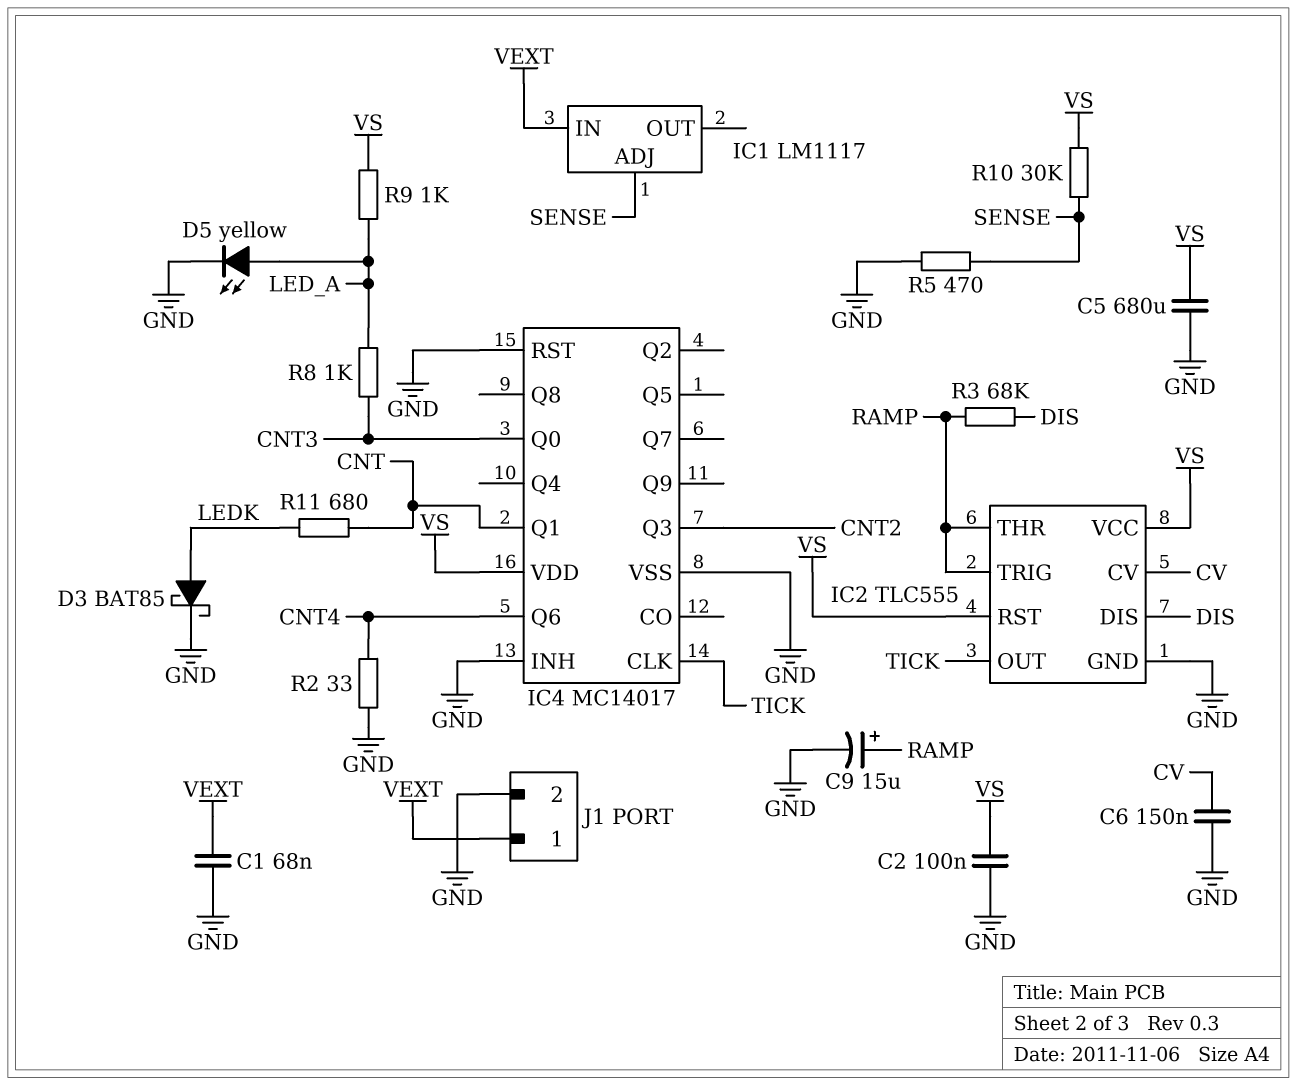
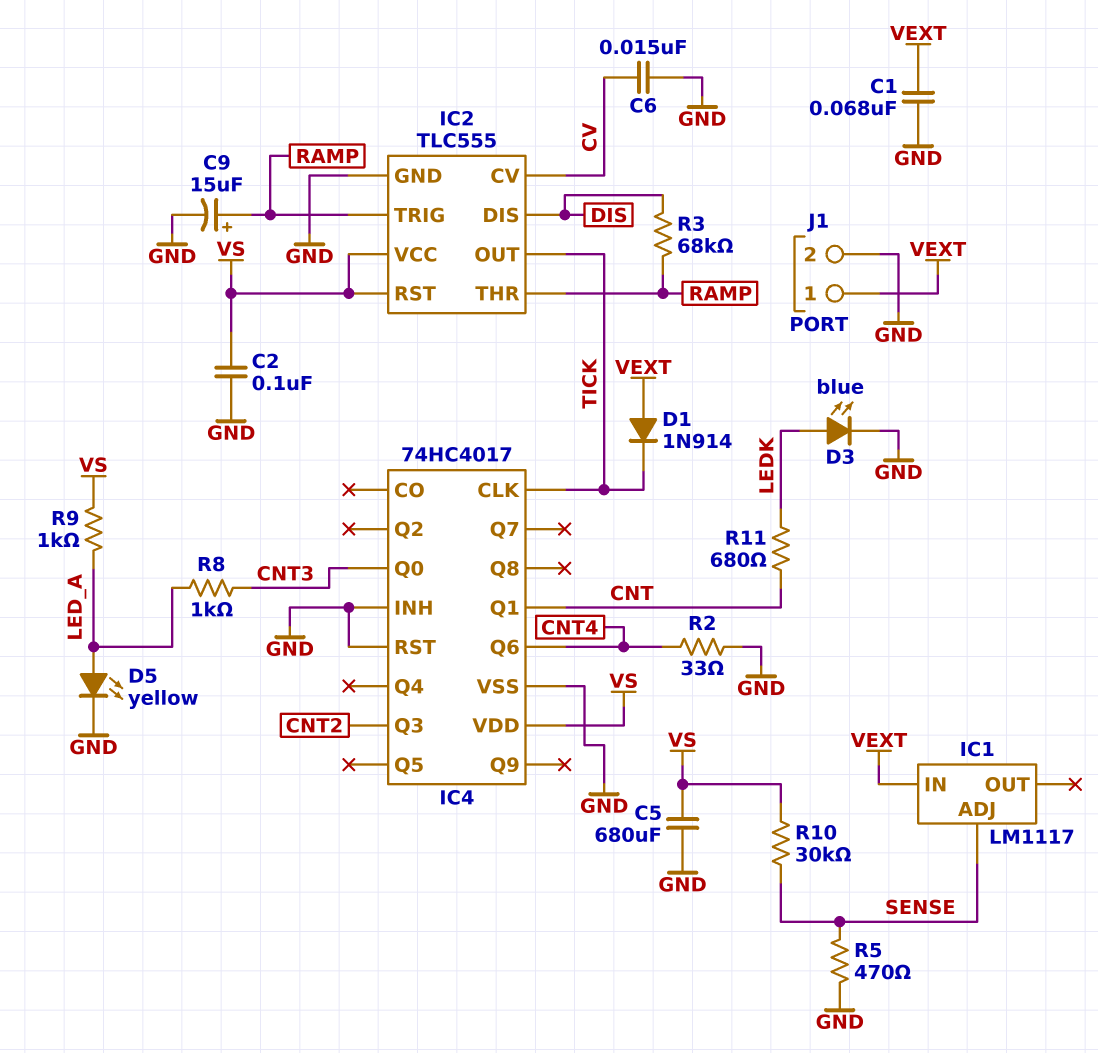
C6: 150nF (CV, GND) -> 15nF (CV, GND)
D1: none -> diode 1N914 (A VEXT, K TICK)
D3: schottky BAT85 (A LEDK, K GND) -> LED blue (A LEDK, K GND)
IC4: MC14017 -> 74HC4017

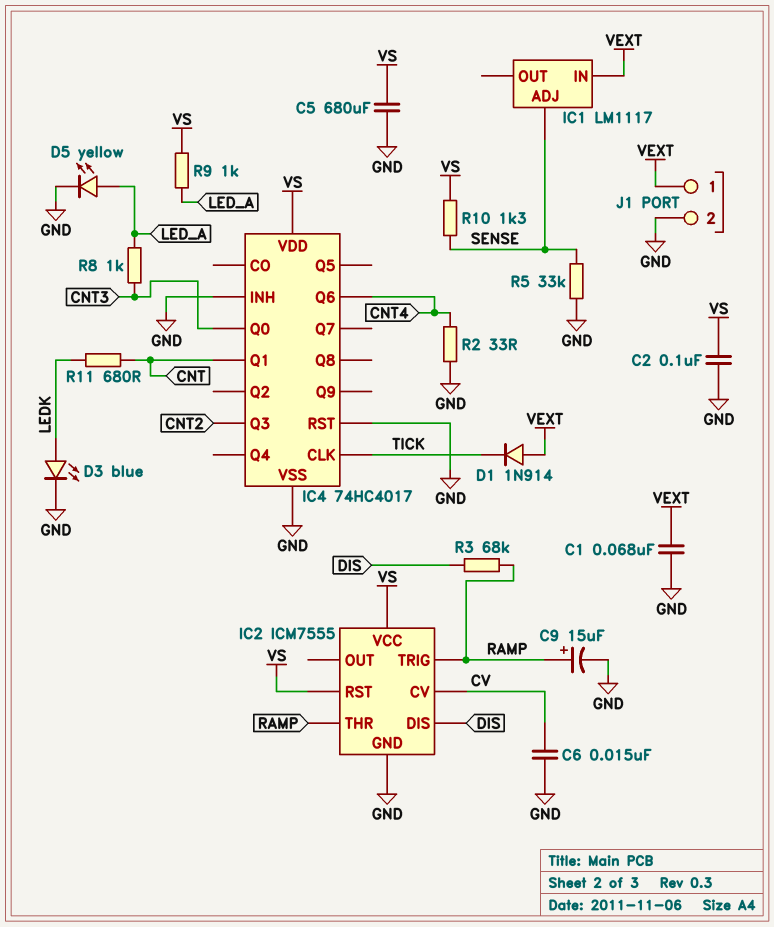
IC2: TLC555 -> ICM7555
IC2 pin OUT: TICK -> none
R5: 470 (GND, SENSE) -> 33k (GND, SENSE)
R10: 30k (SENSE, VS) -> 1.3k (SENSE, VS)

